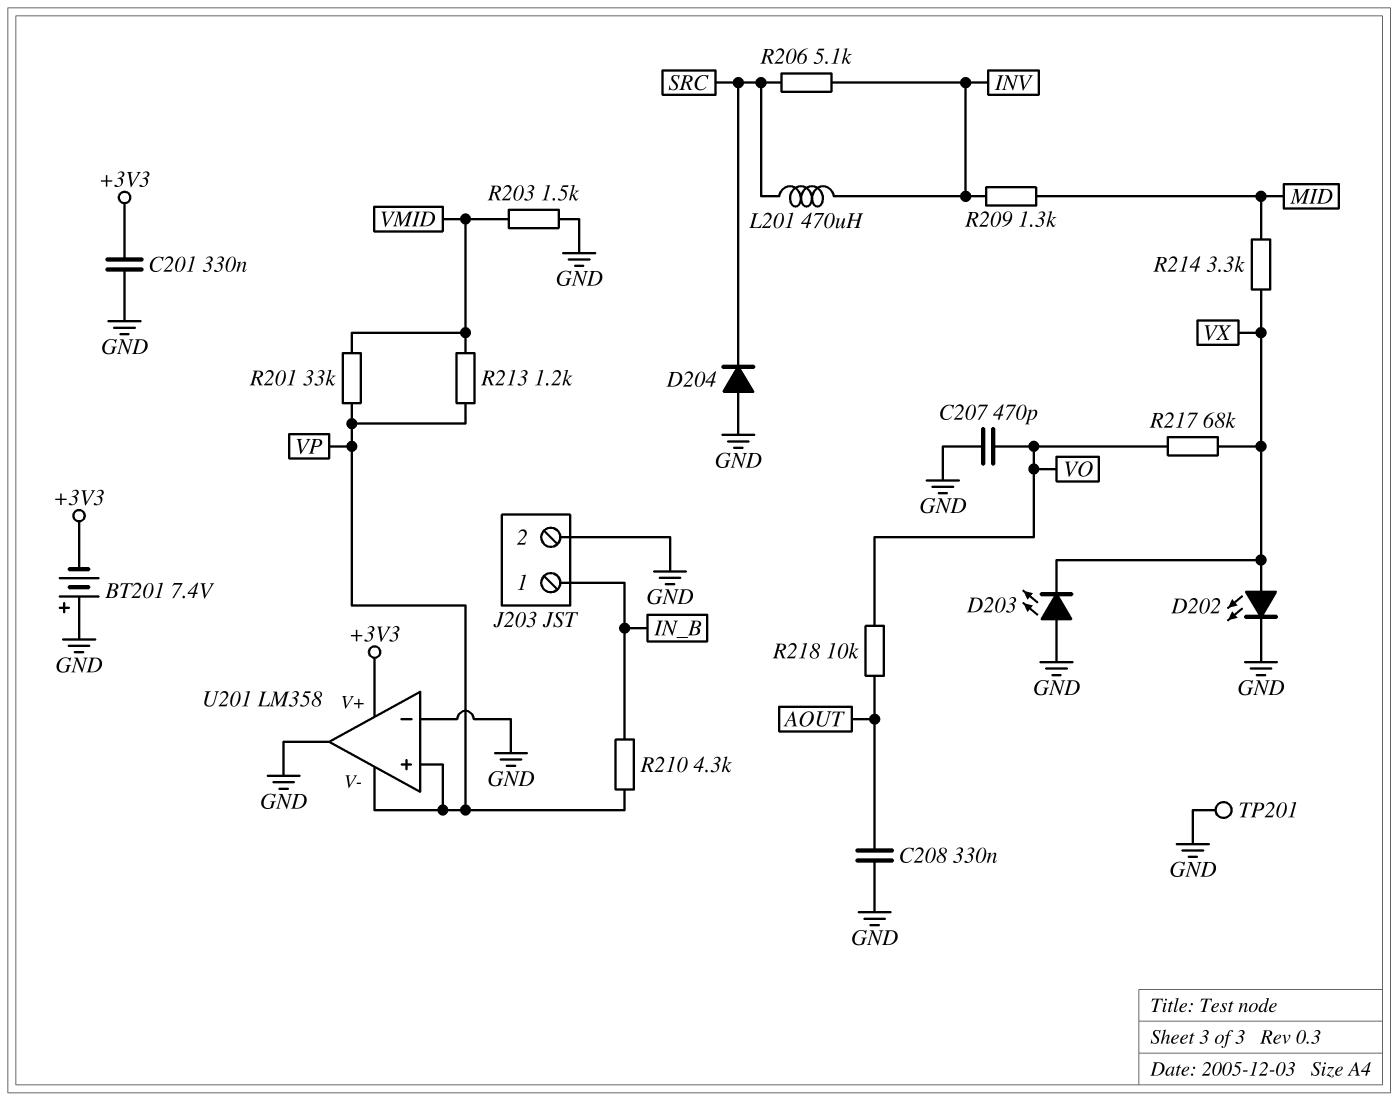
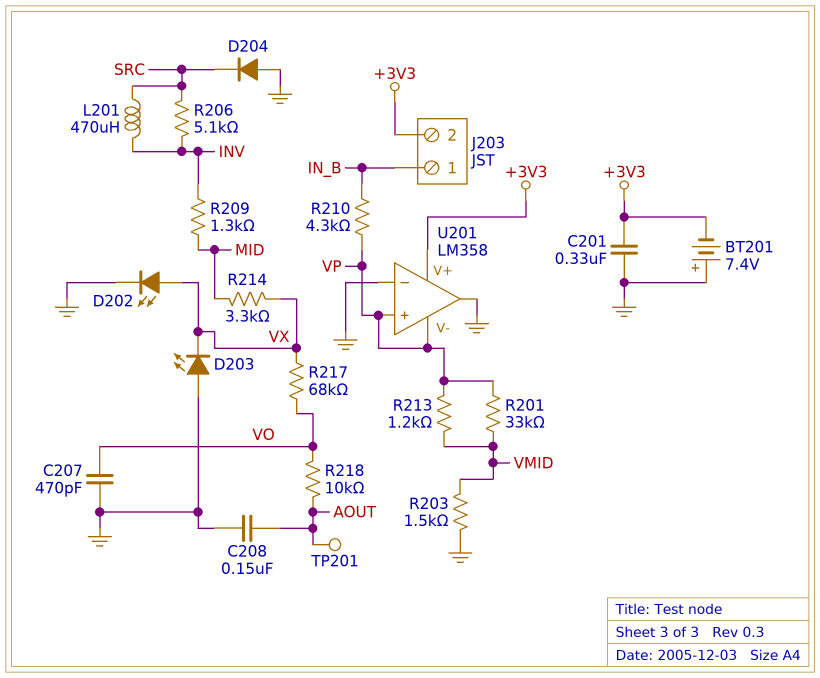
C208: 330nF (AOUT, GND) -> 150nF (AOUT, GND)
J203 pin 2: GND -> +3V3
TP201: test point (GND) -> test point (AOUT)

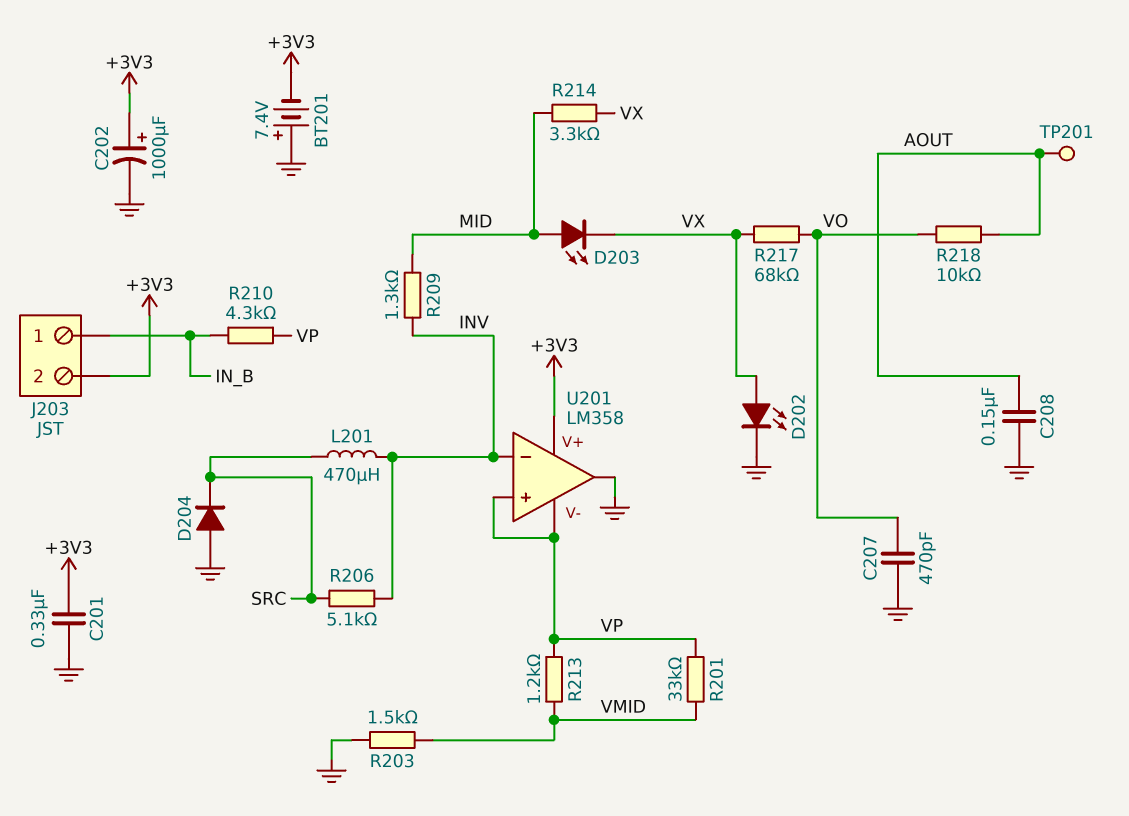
C202: none -> 1000uF (plus +3V3, minus GND)
D203: LED (A GND, K VX) -> LED (A MID, K VX)
U201 pin in-: GND -> INV

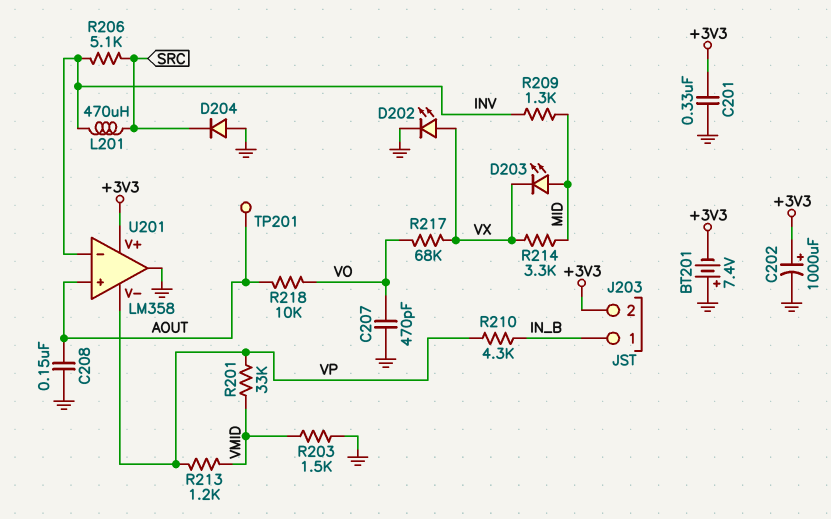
U201 pin in+: VP -> AOUT

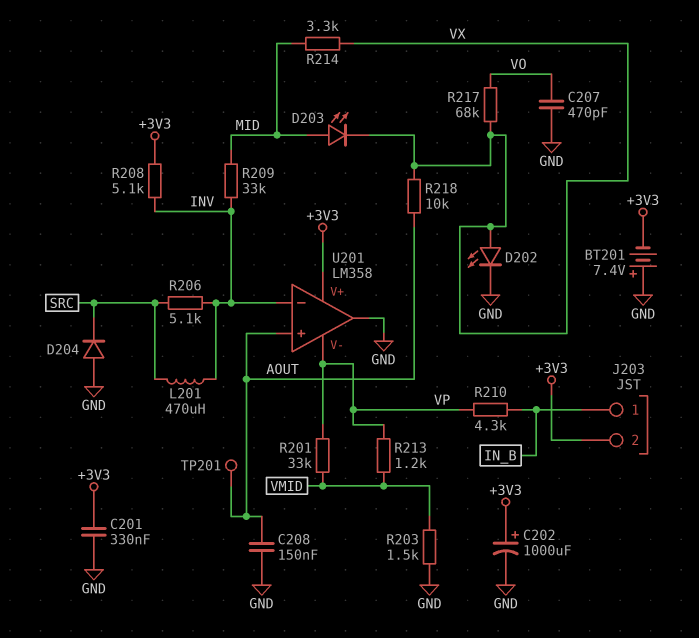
R208: none -> 5.1k (+3V3, INV)
R209: 1.3k (INV, MID) -> 33k (INV, MID)
R218: 10k (AOUT, VO) -> 10k (AOUT, VX)

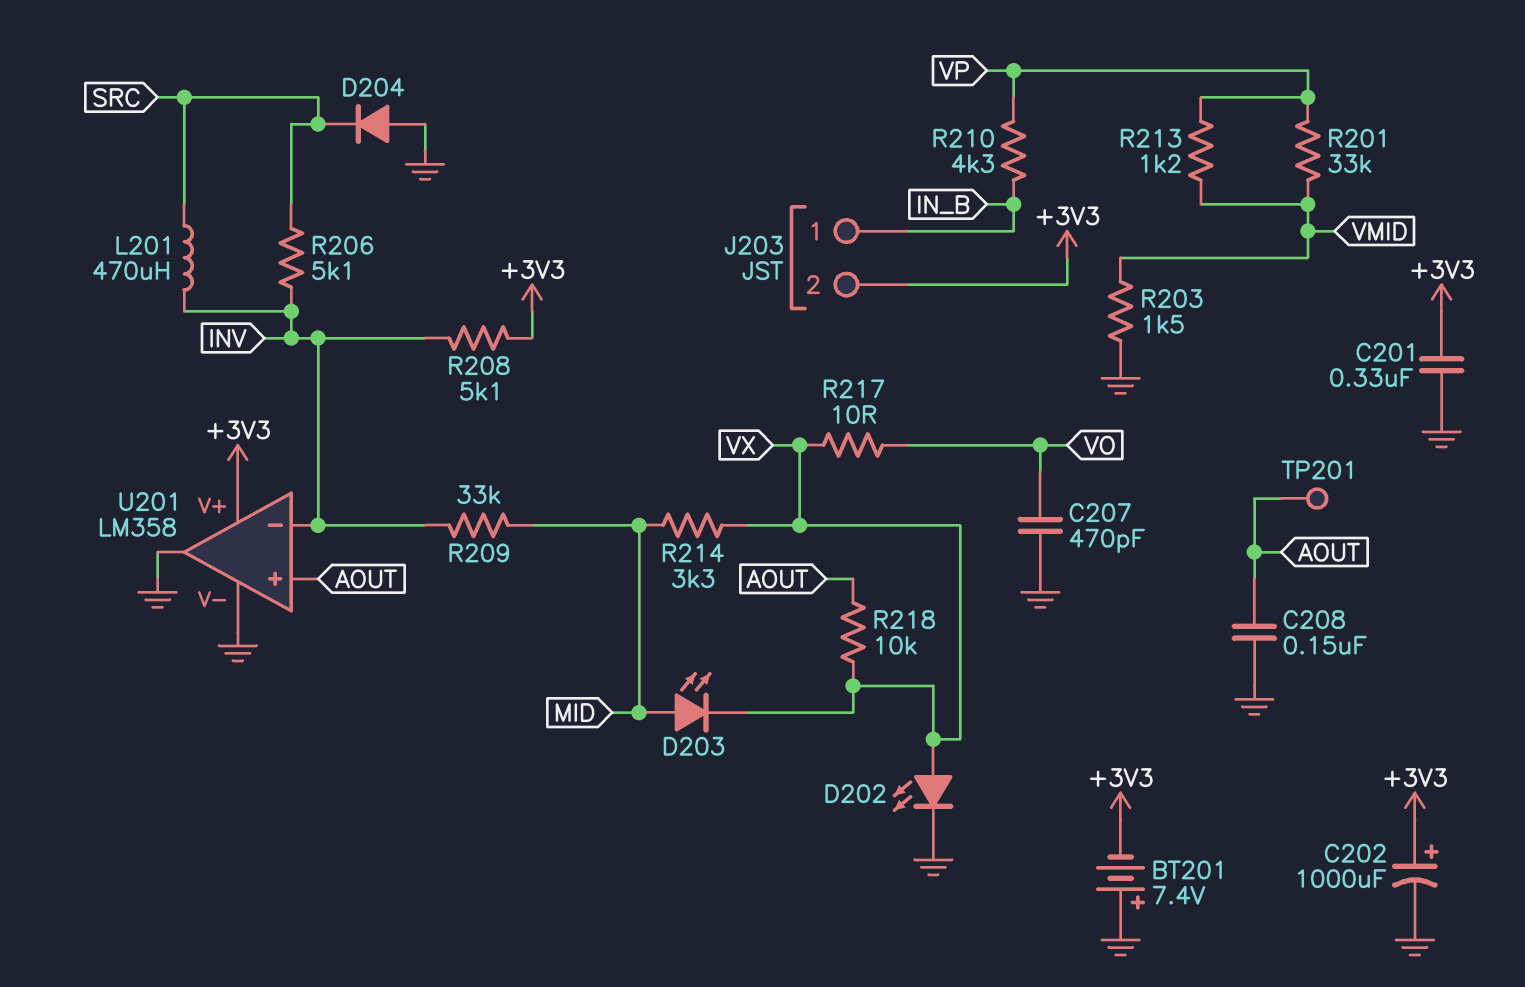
R217: 68k (VO, VX) -> 10 (VO, VX)
U201 pin V-: VP -> GND

